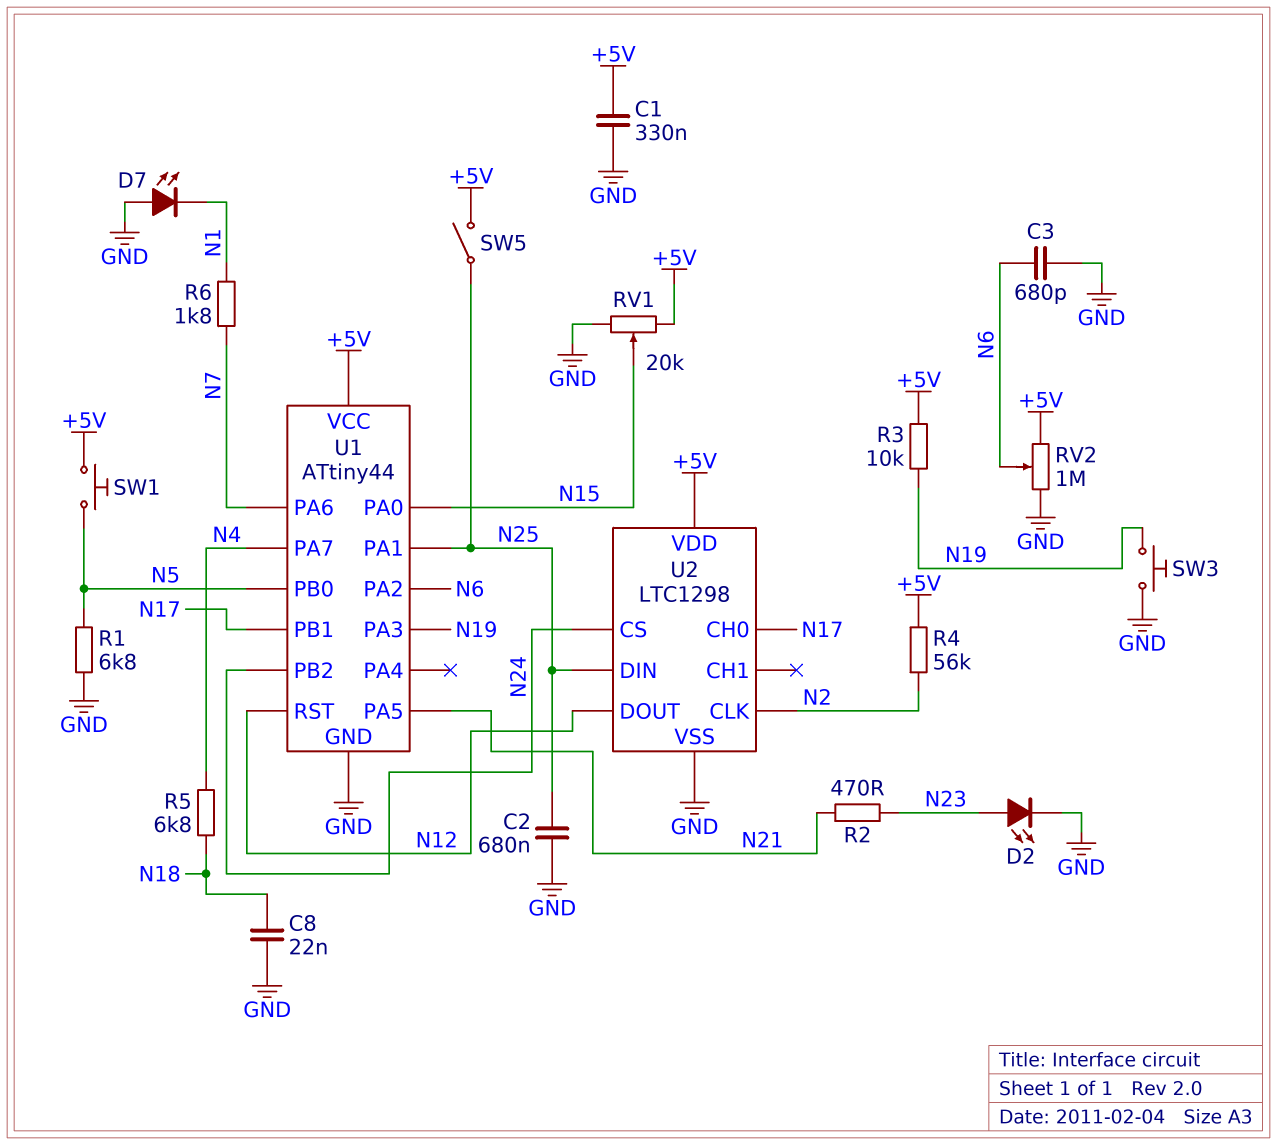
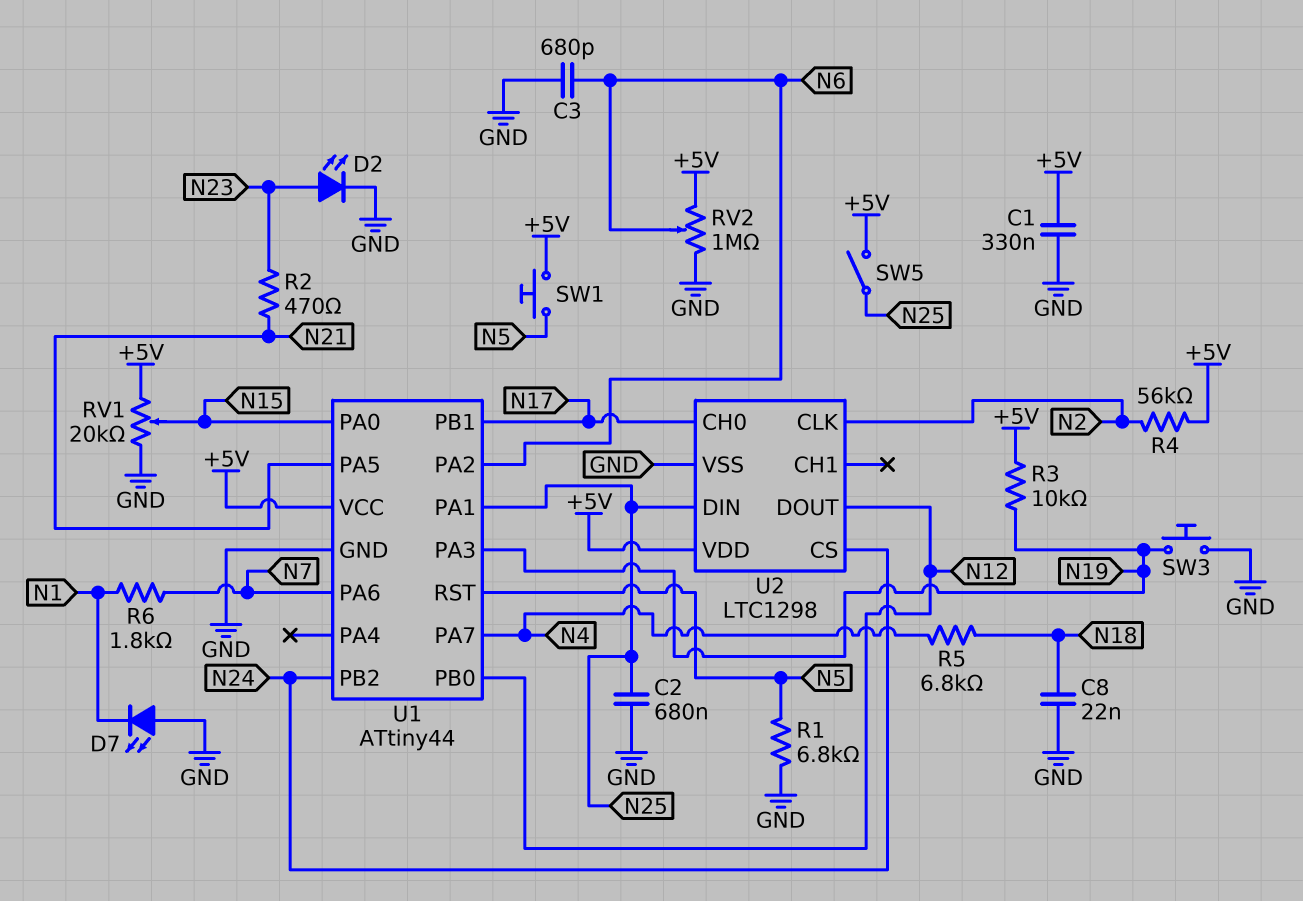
U1 pin PB0: N5 -> N12
U1 pin RST: N12 -> N5

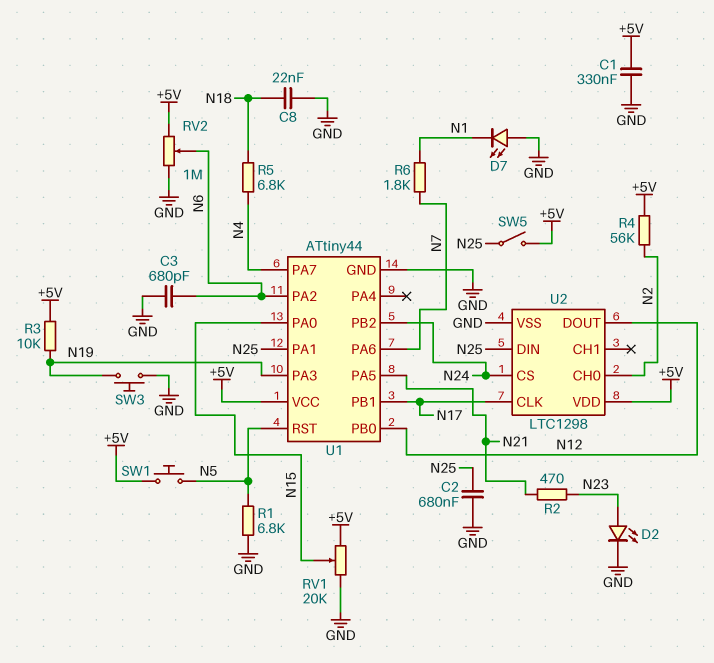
U2 pin CH0: N17 -> N2
U2 pin CLK: N2 -> N17

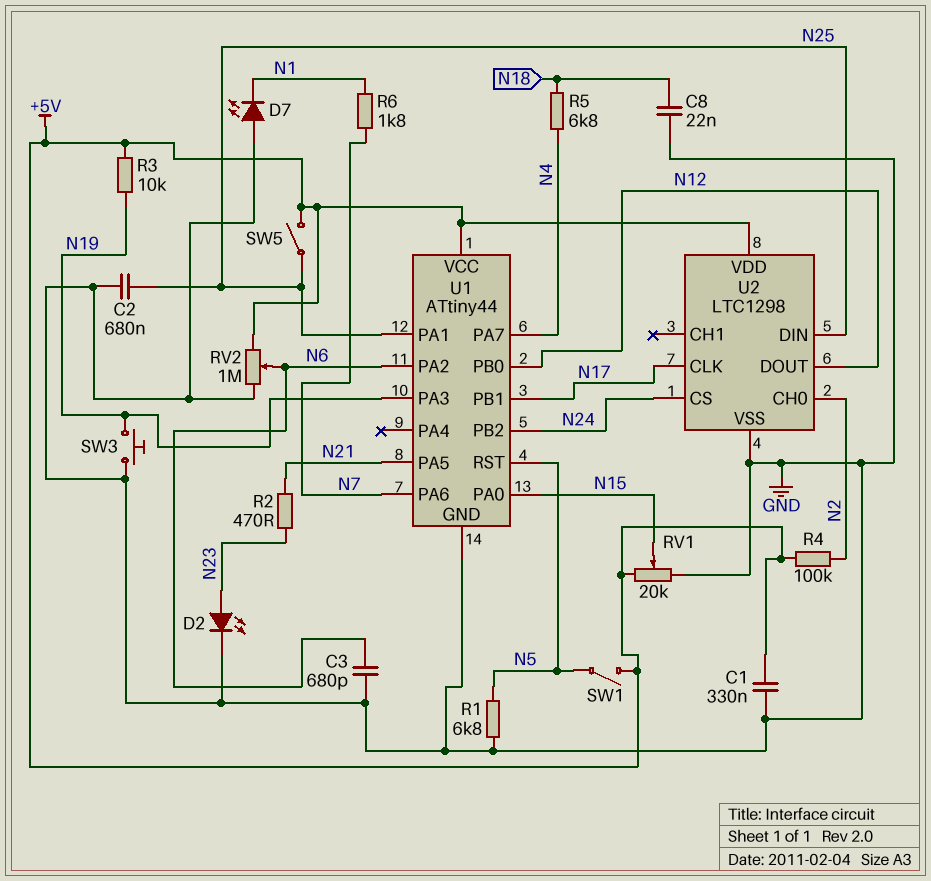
R4: 56k (+5V, N2) -> 100k (+5V, N2)
SW1: button (+5V, N5) -> switch (+5V, N5)

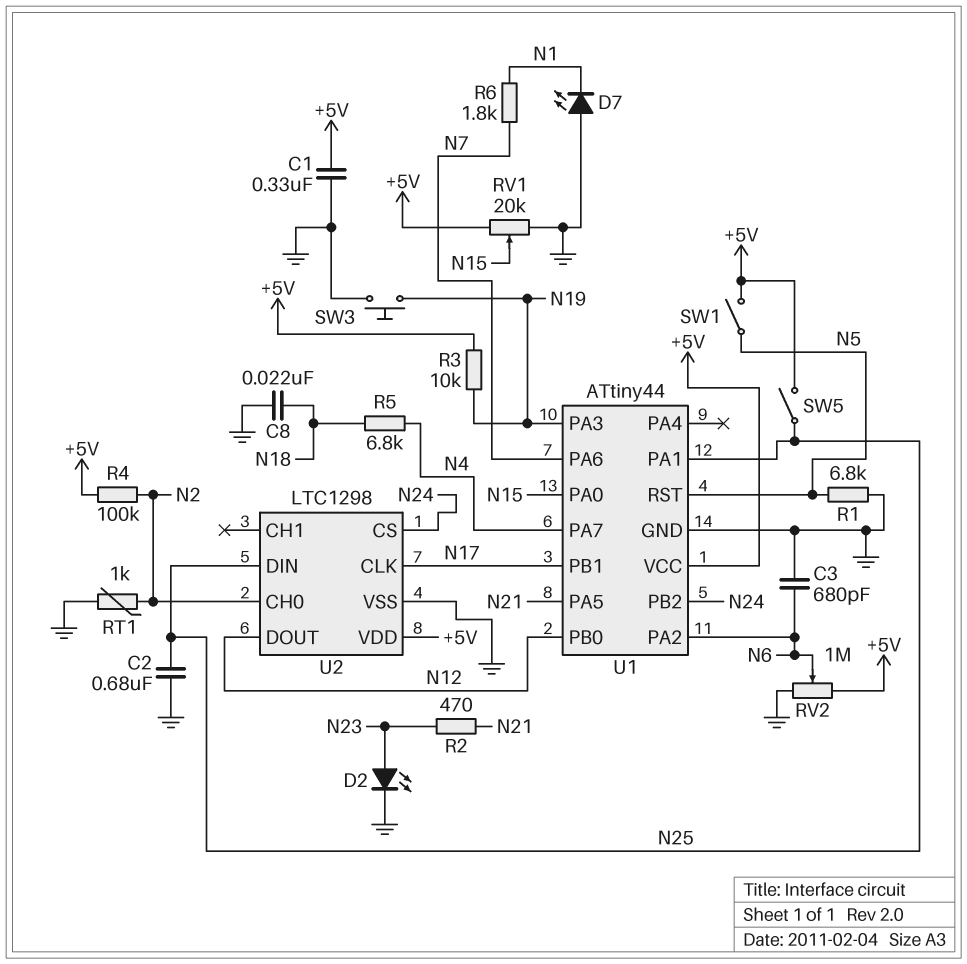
RT1: none -> 1k (GND, N2)

